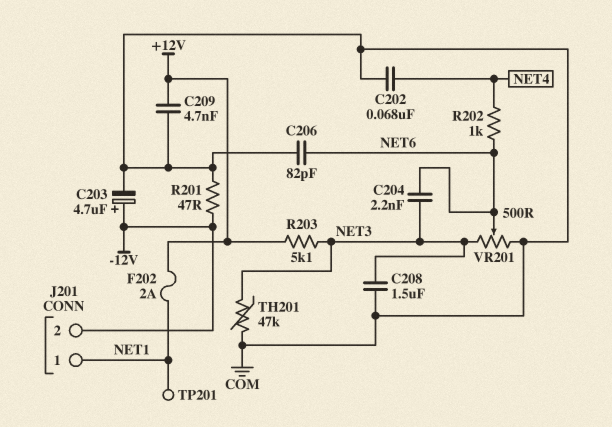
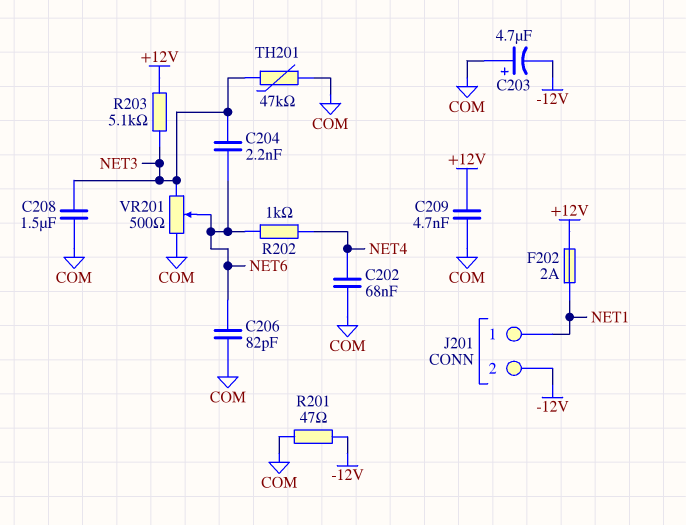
C203: 4.7uF (plus -12V, minus COM) -> 4.7uF (plus COM, minus -12V)
TP201: test point (NET1) -> none

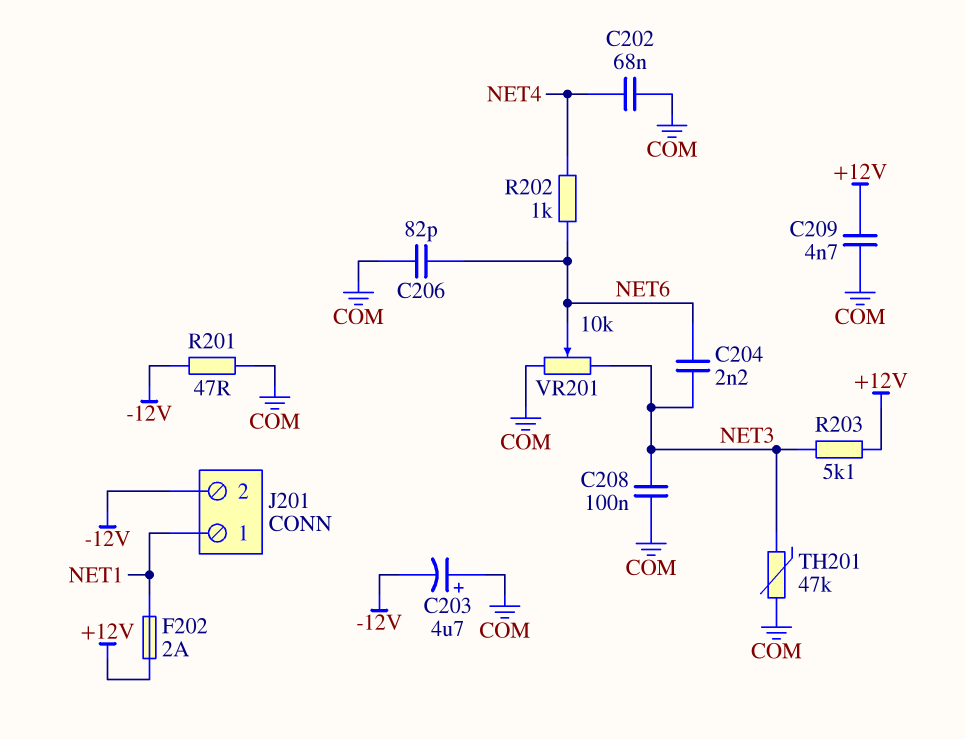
C208: 1.5uF (COM, NET3) -> 100nF (COM, NET3)
VR201: 500 (COM, NET3, wiper NET6) -> 10k (COM, NET3, wiper NET6)

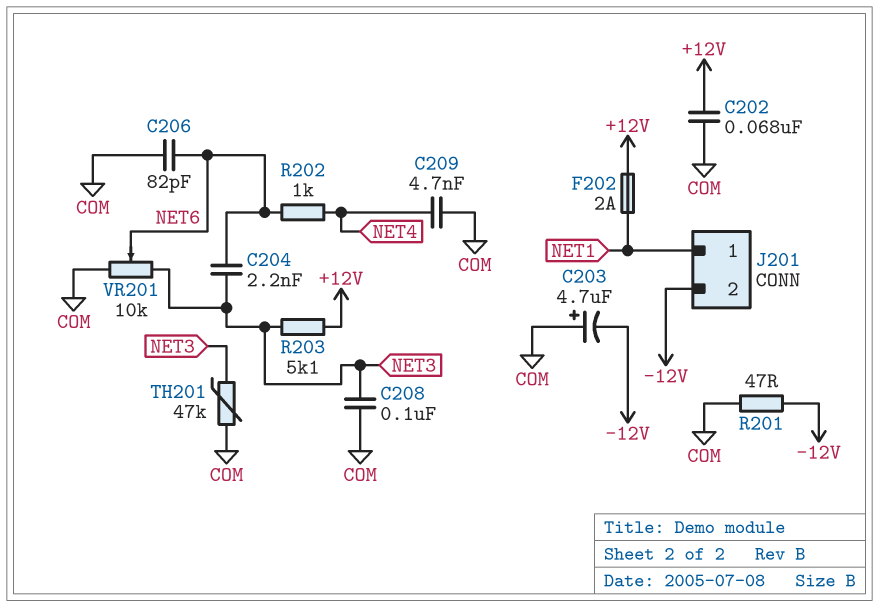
C202: 68nF (COM, NET4) -> 68nF (+12V, COM)
C209: 4.7nF (+12V, COM) -> 4.7nF (COM, NET4)

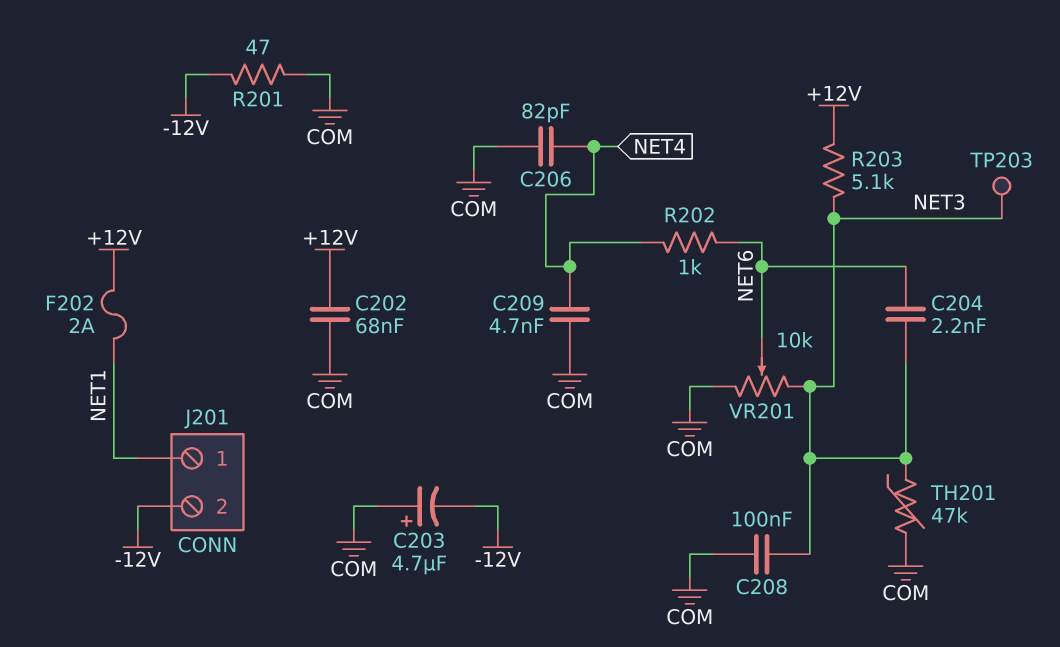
C206: 82pF (COM, NET6) -> 82pF (COM, NET4)
TP203: none -> test point (NET3)

